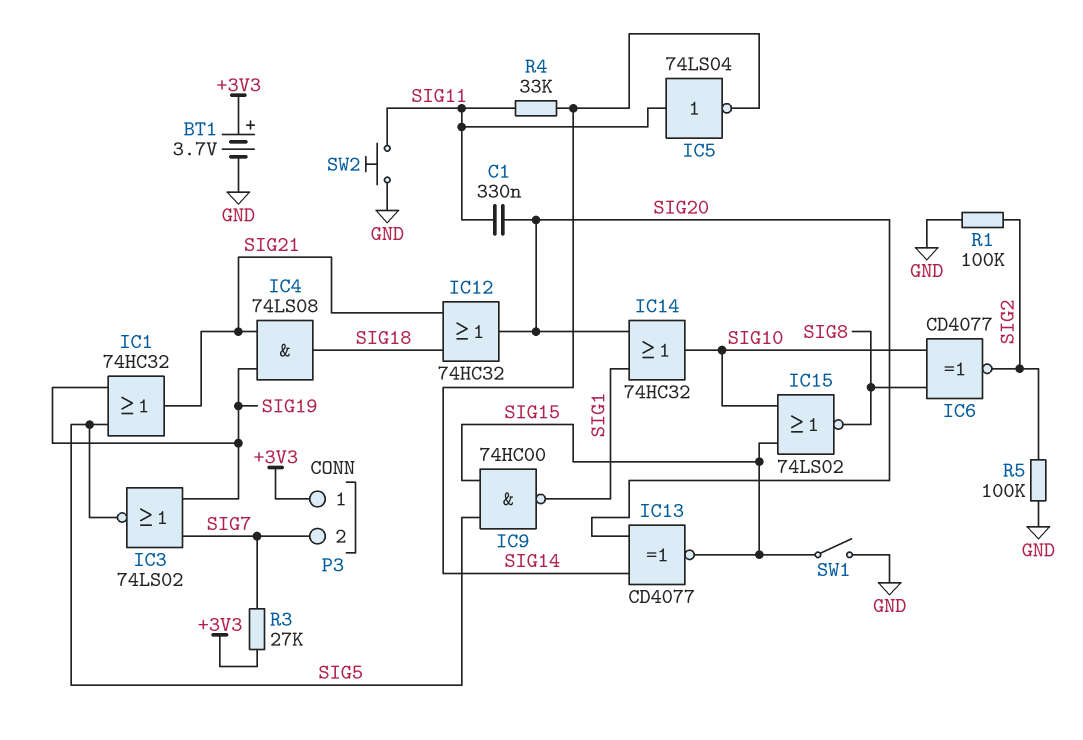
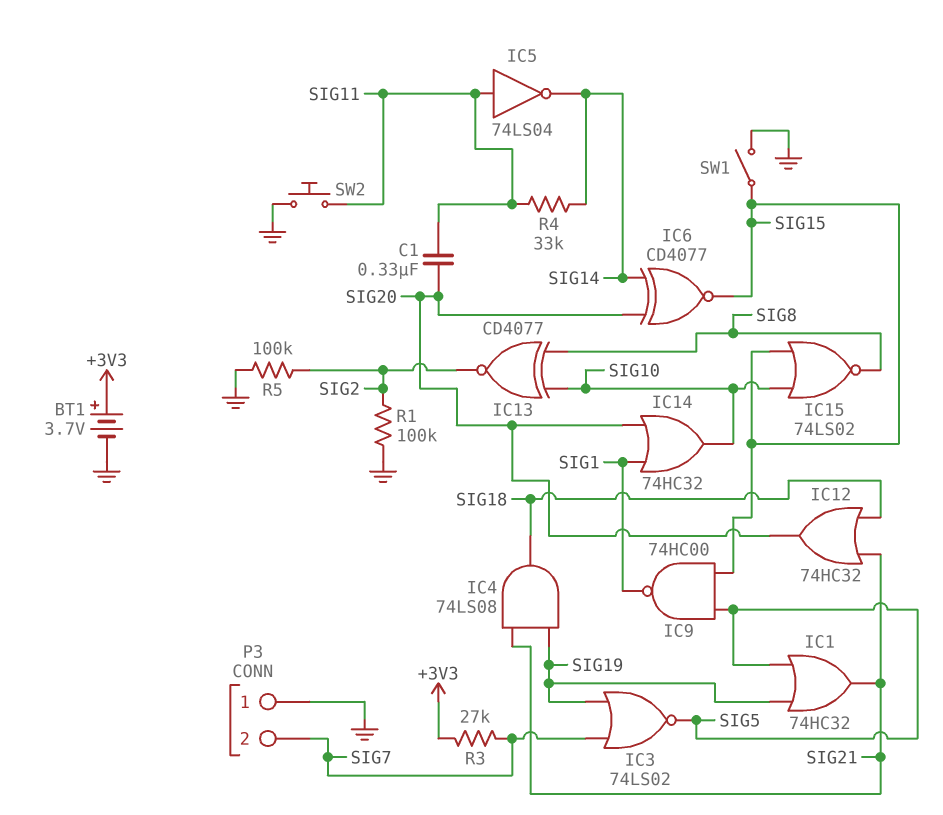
IC6: XNOR CD4077 (in SIG8, in SIG10, out SIG2) -> XNOR CD4077 (in SIG14, in SIG20, out SIG15)
IC13: XNOR CD4077 (in SIG14, in SIG20, out SIG15) -> XNOR CD4077 (in SIG8, in SIG10, out SIG2)
P3 pin 1: +3V3 -> GND

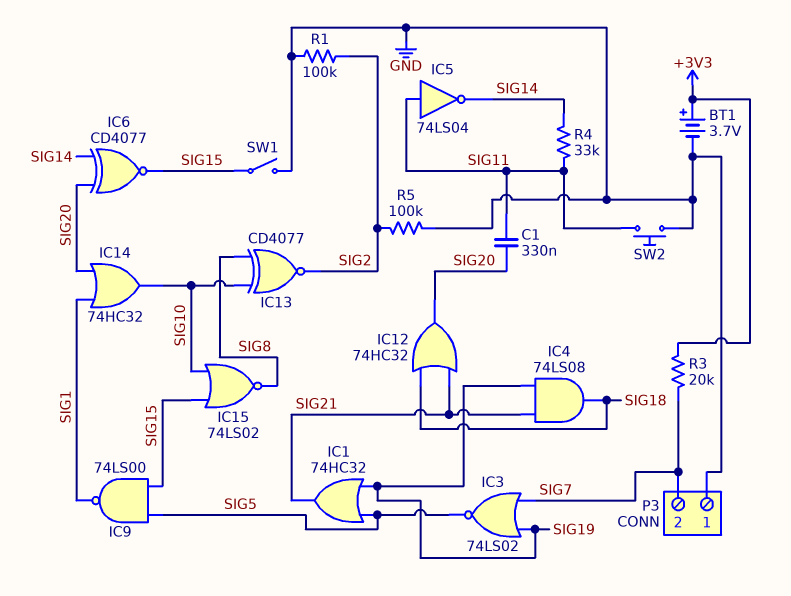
IC9: NAND 74HC00 (in SIG5, in SIG15, out SIG1) -> NAND 74LS00 (in SIG5, in SIG15, out SIG1)
R3: 27k (+3V3, SIG7) -> 20k (+3V3, SIG7)

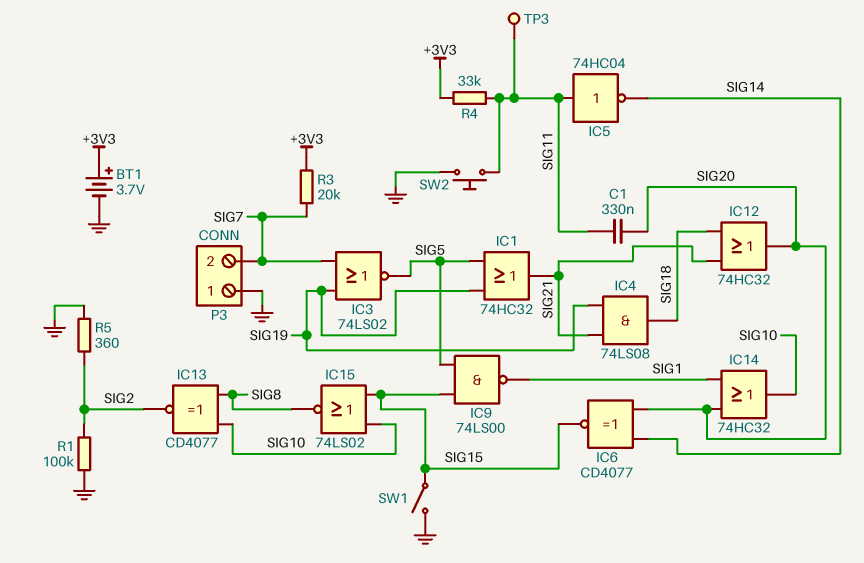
IC5: NOT 74LS04 (in SIG11, out SIG14) -> NOT 74HC04 (in SIG11, out SIG14)
R4: 33k (SIG11, SIG14) -> 33k (+3V3, SIG11)
R5: 100k (GND, SIG2) -> 360 (GND, SIG2)
TP3: none -> test point (SIG11)

